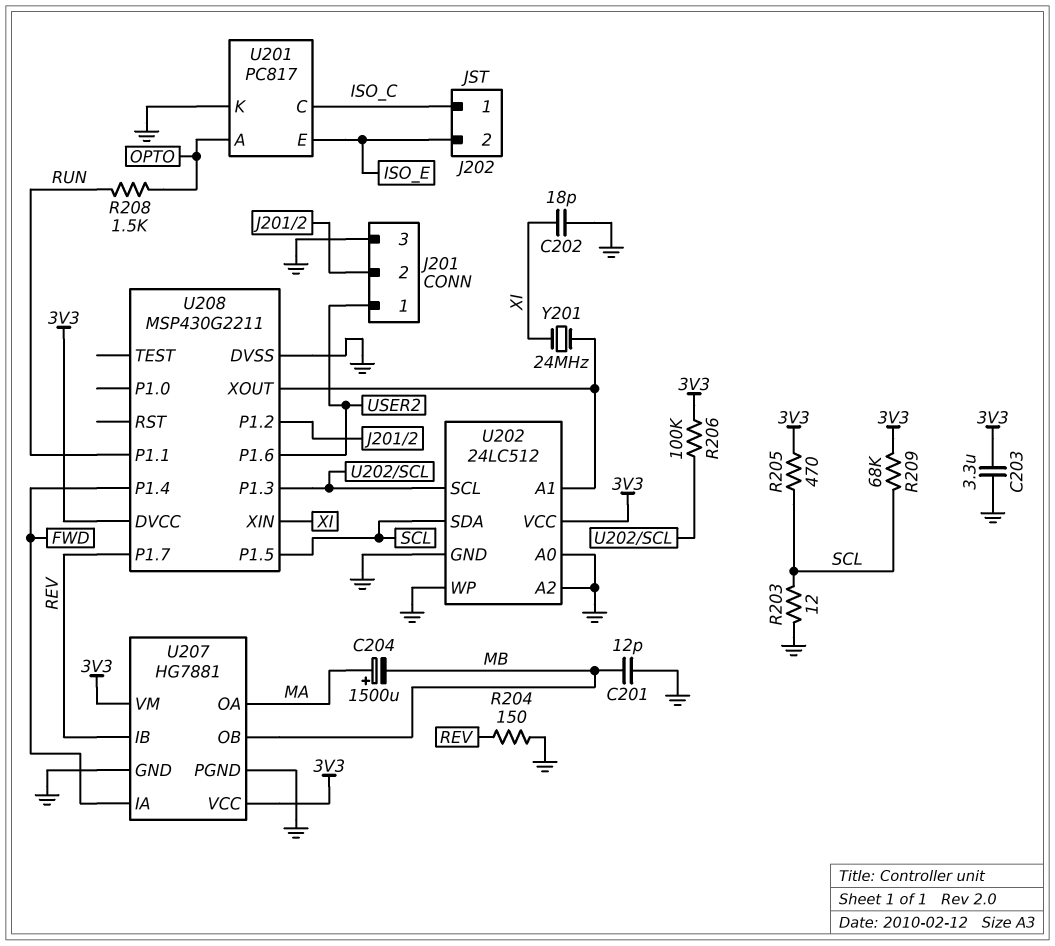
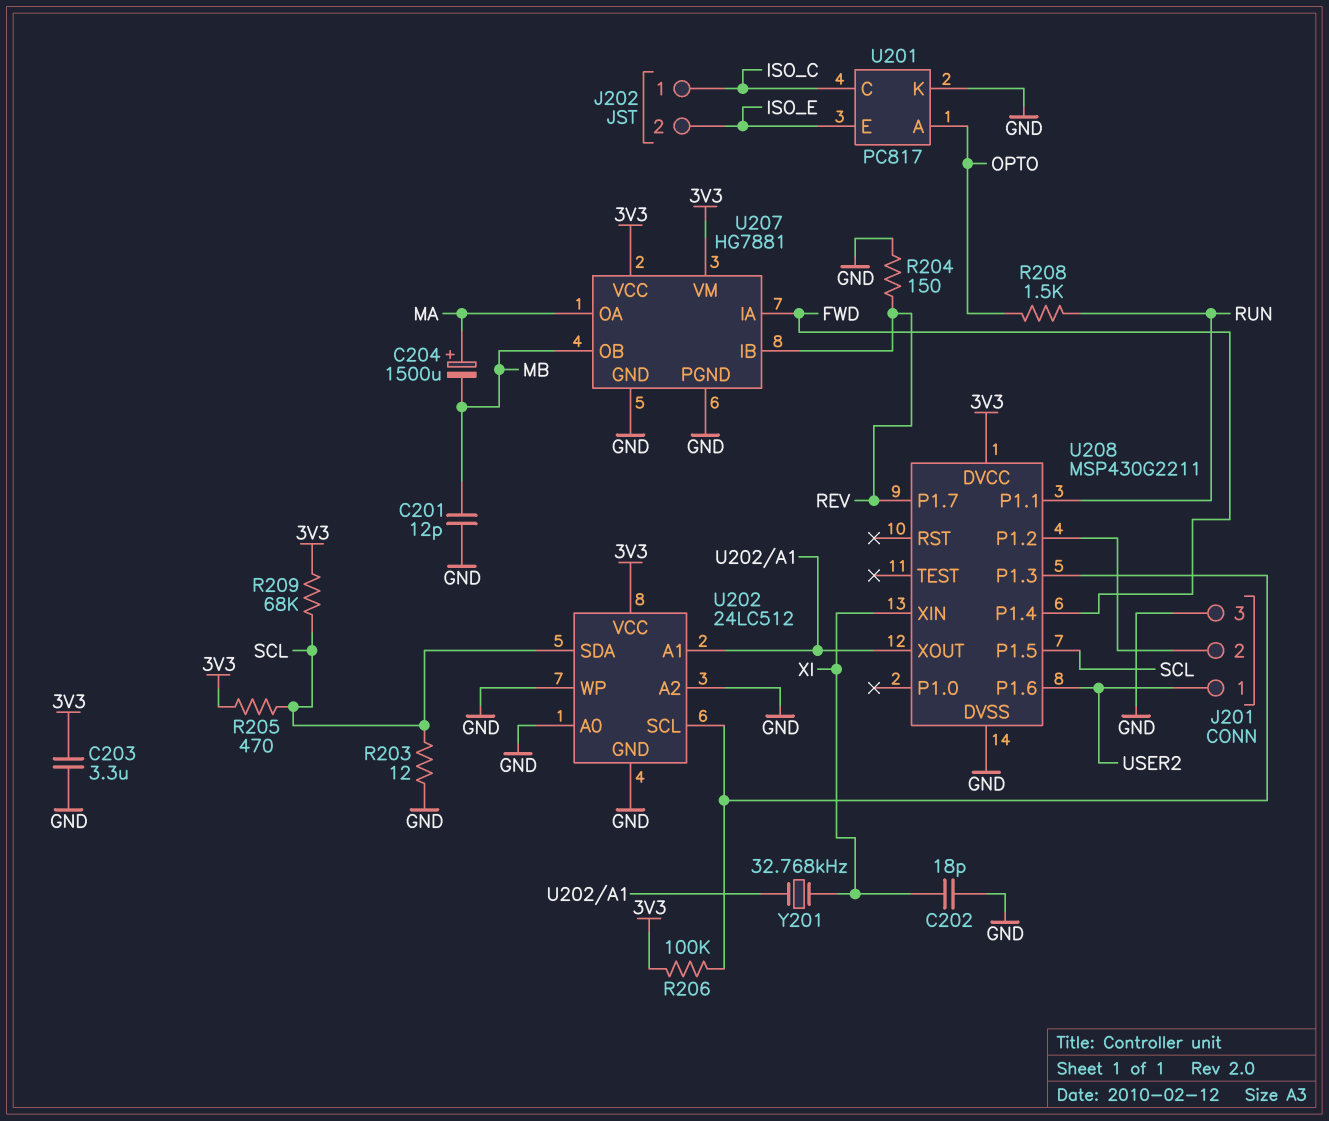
Y201: 24MHz (U202/A1, XI) -> 32.768kHz (U202/A1, XI)

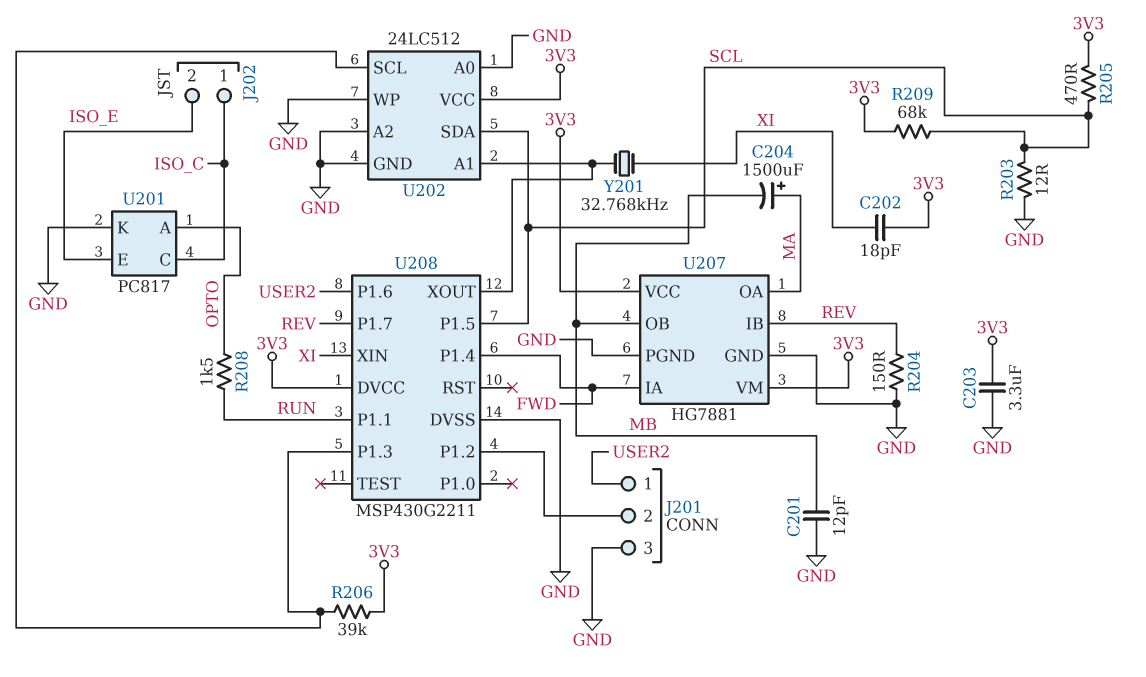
C202: 18pF (GND, XI) -> 18pF (3V3, XI)
R206: 100k (3V3, U202/SCL) -> 39k (3V3, U202/SCL)

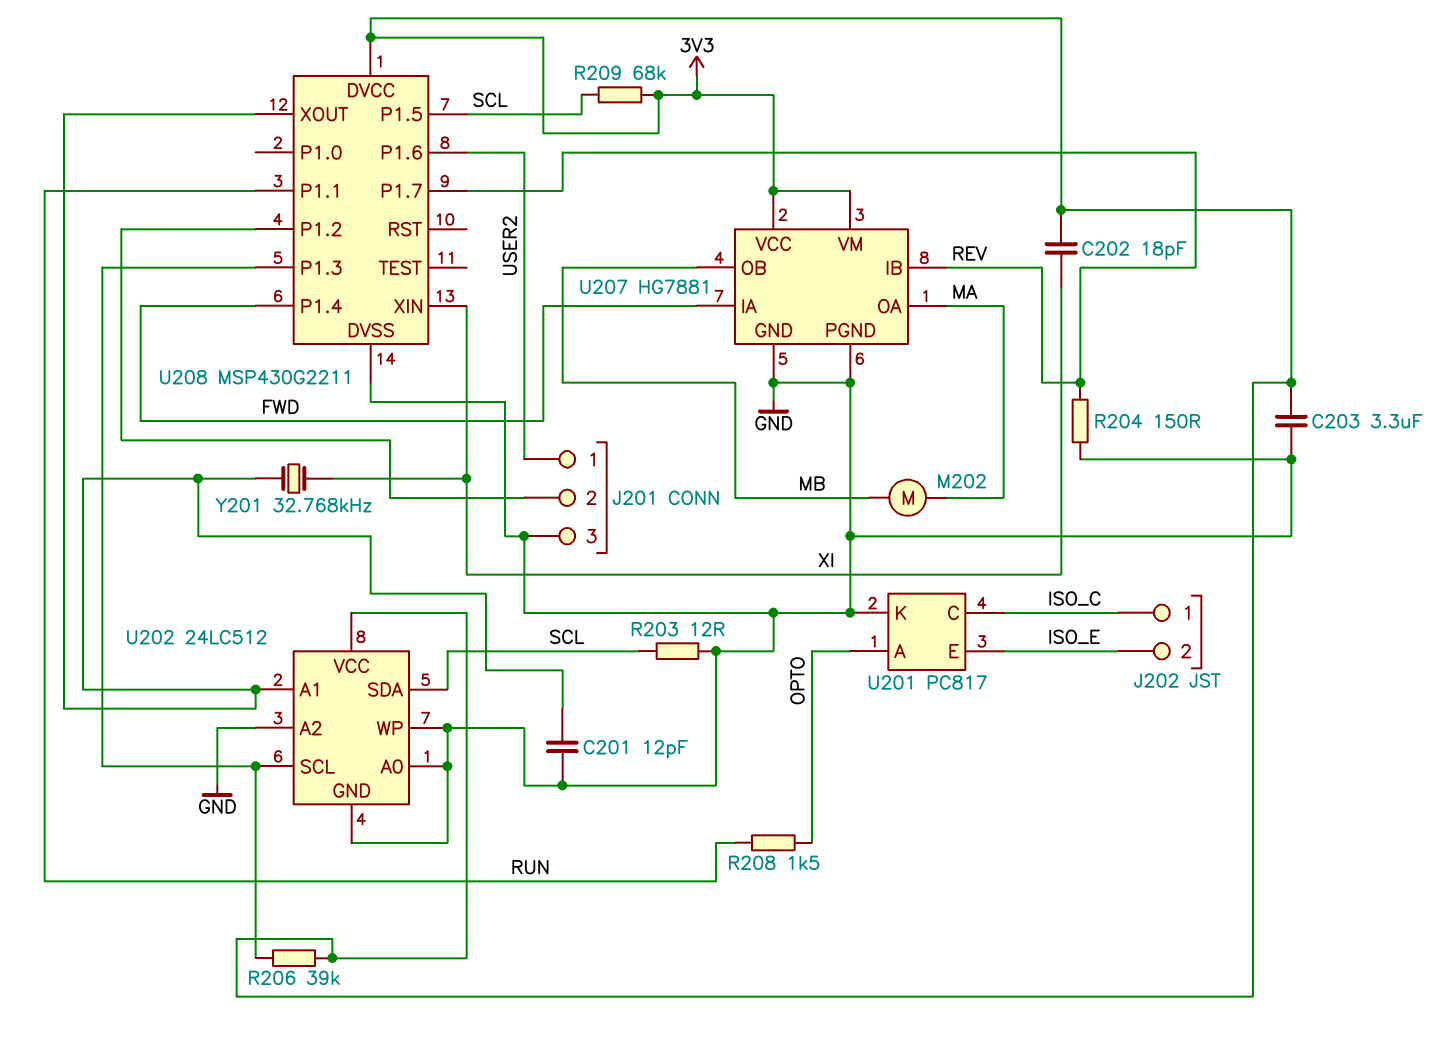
C201: 12pF (GND, MB) -> 12pF (GND, U202/A1)
C204: 1500uF (plus MA, minus MB) -> none
M202: none -> motor (MA, MB)
R205: 470 (3V3, SCL) -> none

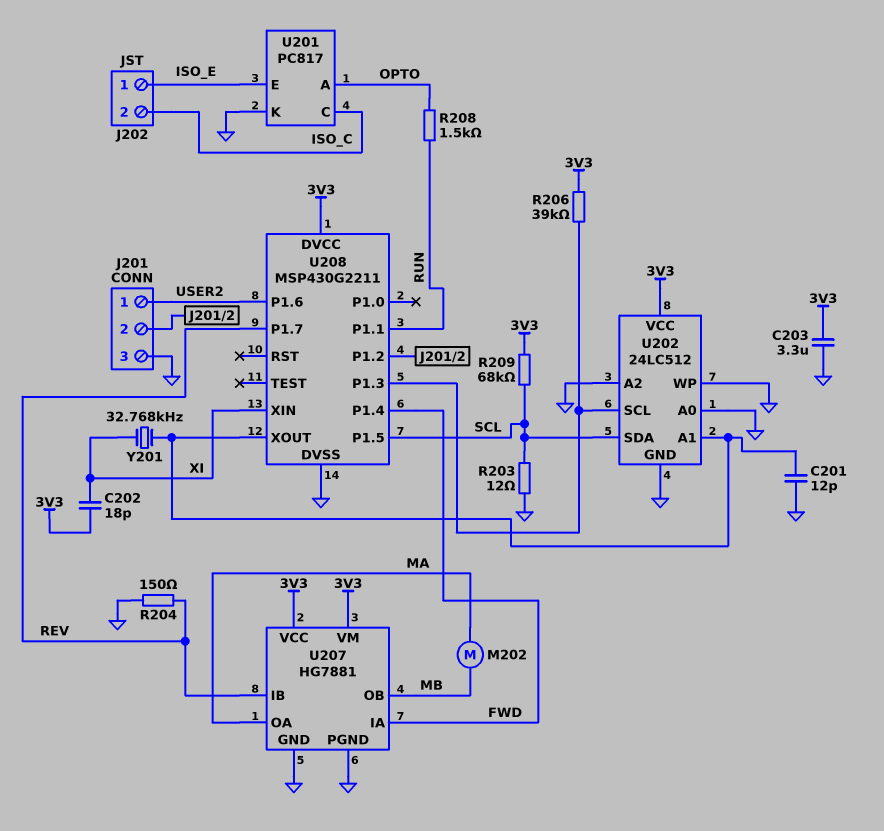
J202 pin 1: ISO_C -> ISO_E
J202 pin 2: ISO_E -> ISO_C

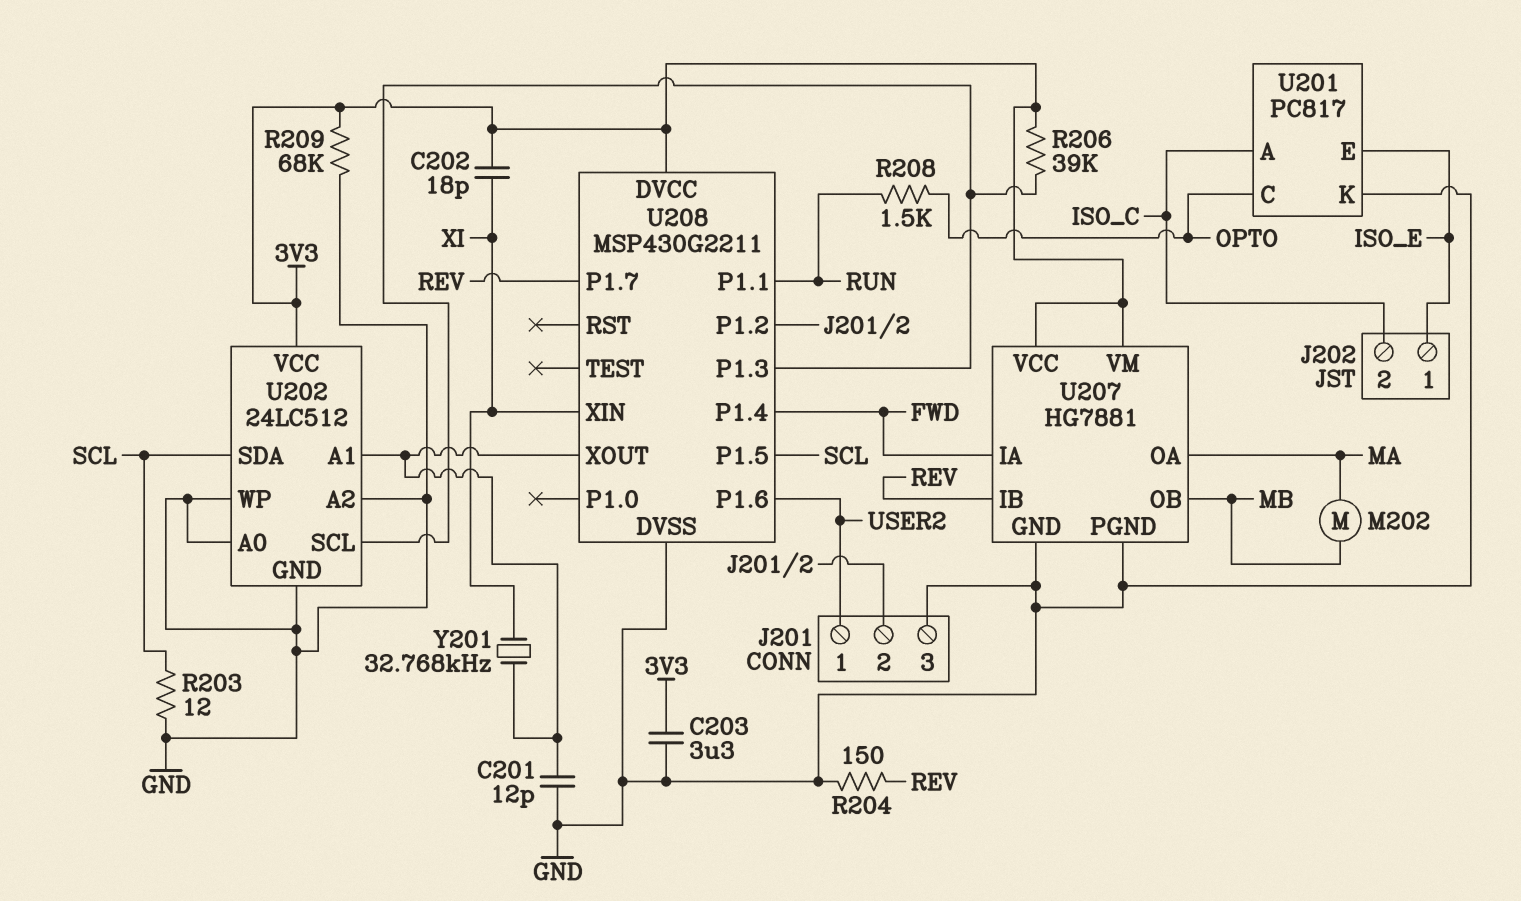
R209: 68k (3V3, SCL) -> 68k (3V3, GND)
U201 pin A: OPTO -> ISO_C
U201 pin C: ISO_C -> OPTO

